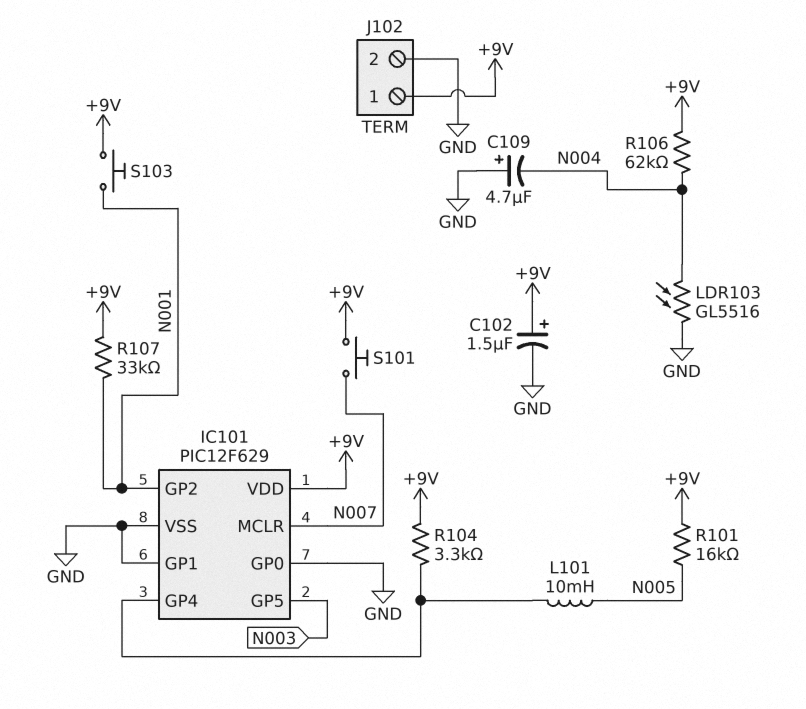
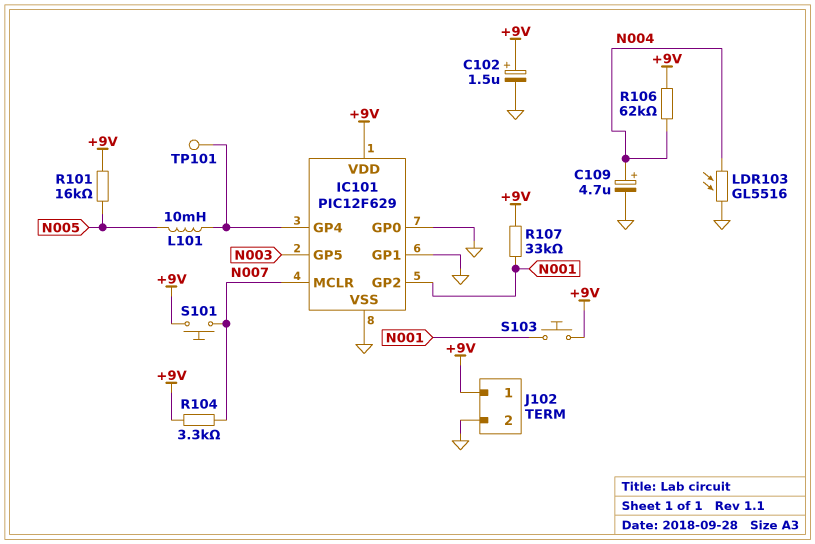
C109: 4.7uF (plus GND, minus N004) -> 4.7uF (plus N004, minus GND)
R104: 3.3k (+9V, IC101/GP4) -> 3.3k (+9V, N007)
TP101: none -> test point (IC101/GP4)

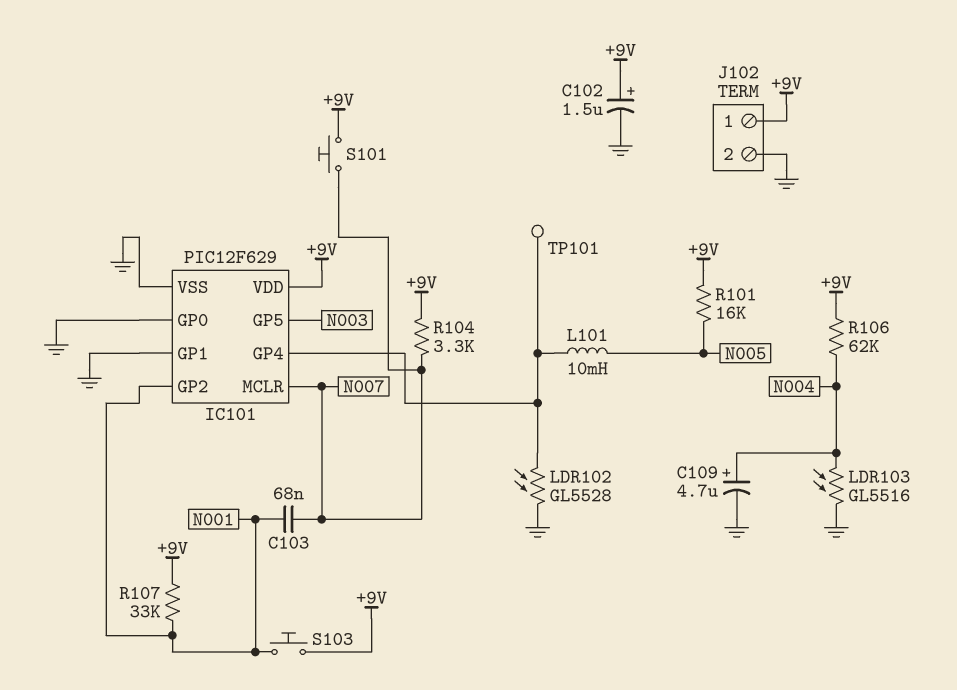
C103: none -> 68nF (N001, N007)
LDR102: none -> GL5528 (GND, IC101/GP4)

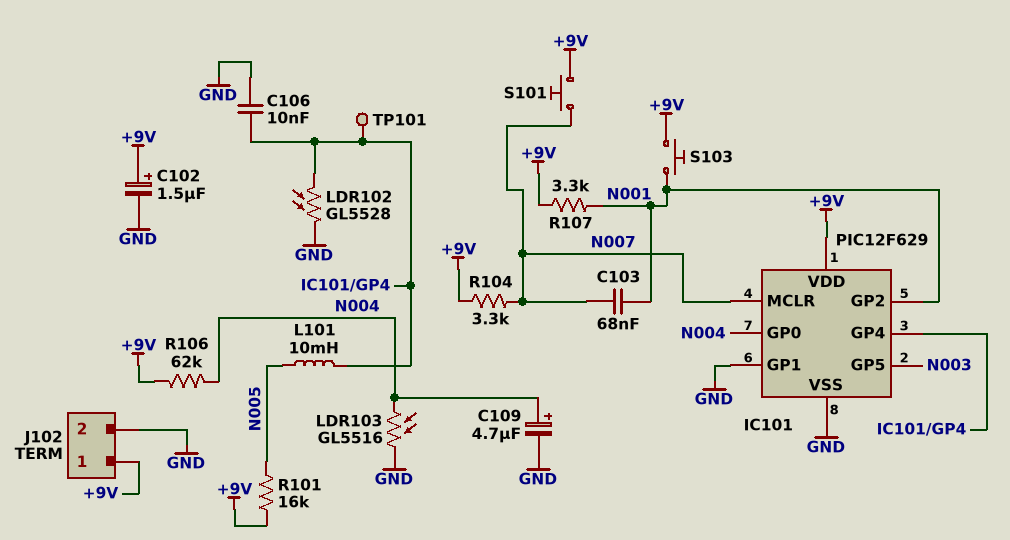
C106: none -> 10nF (GND, IC101/GP4)
IC101 pin GP0: GND -> N004
R107: 33k (+9V, N001) -> 3.3k (+9V, N001)

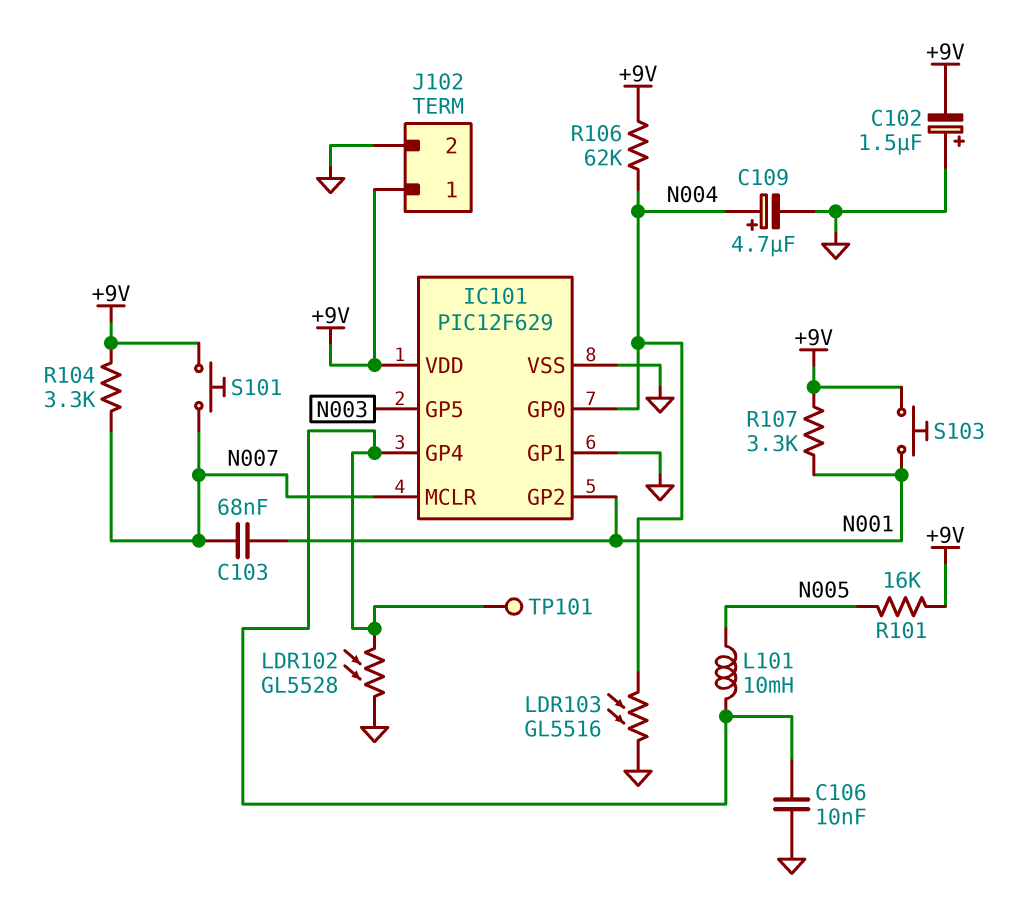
C102: 1.5uF (plus +9V, minus GND) -> 1.5uF (plus GND, minus +9V)

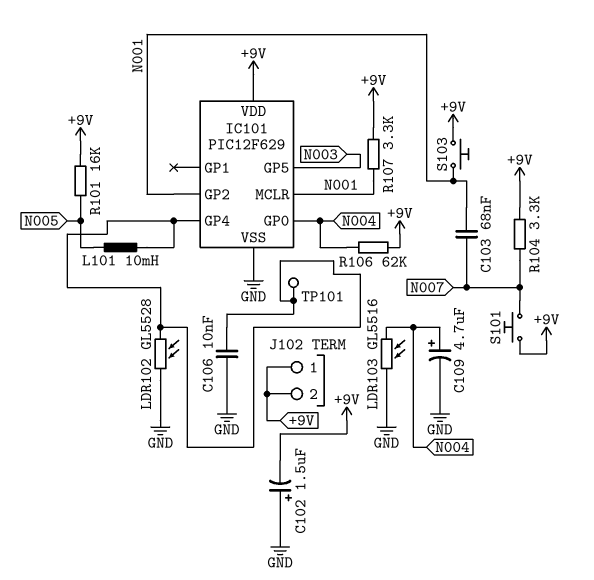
IC101 pin GP1: GND -> none
IC101 pin MCLR: N007 -> N001
J102 pin 2: GND -> +9V

